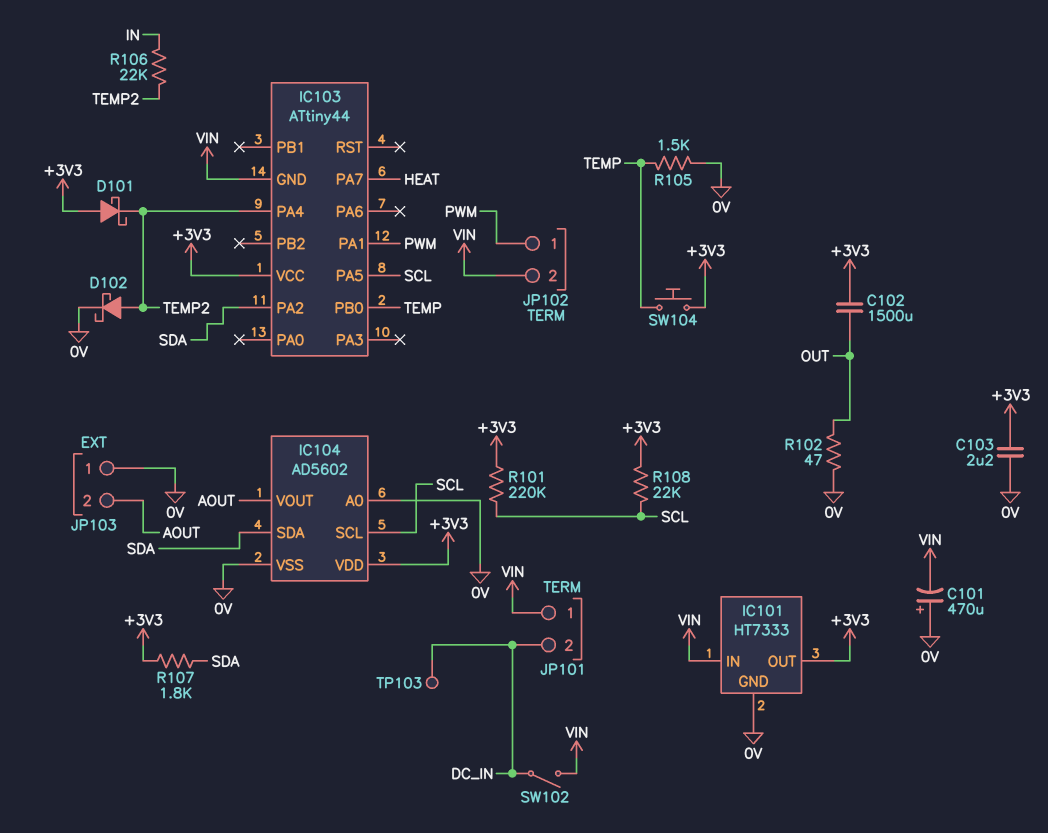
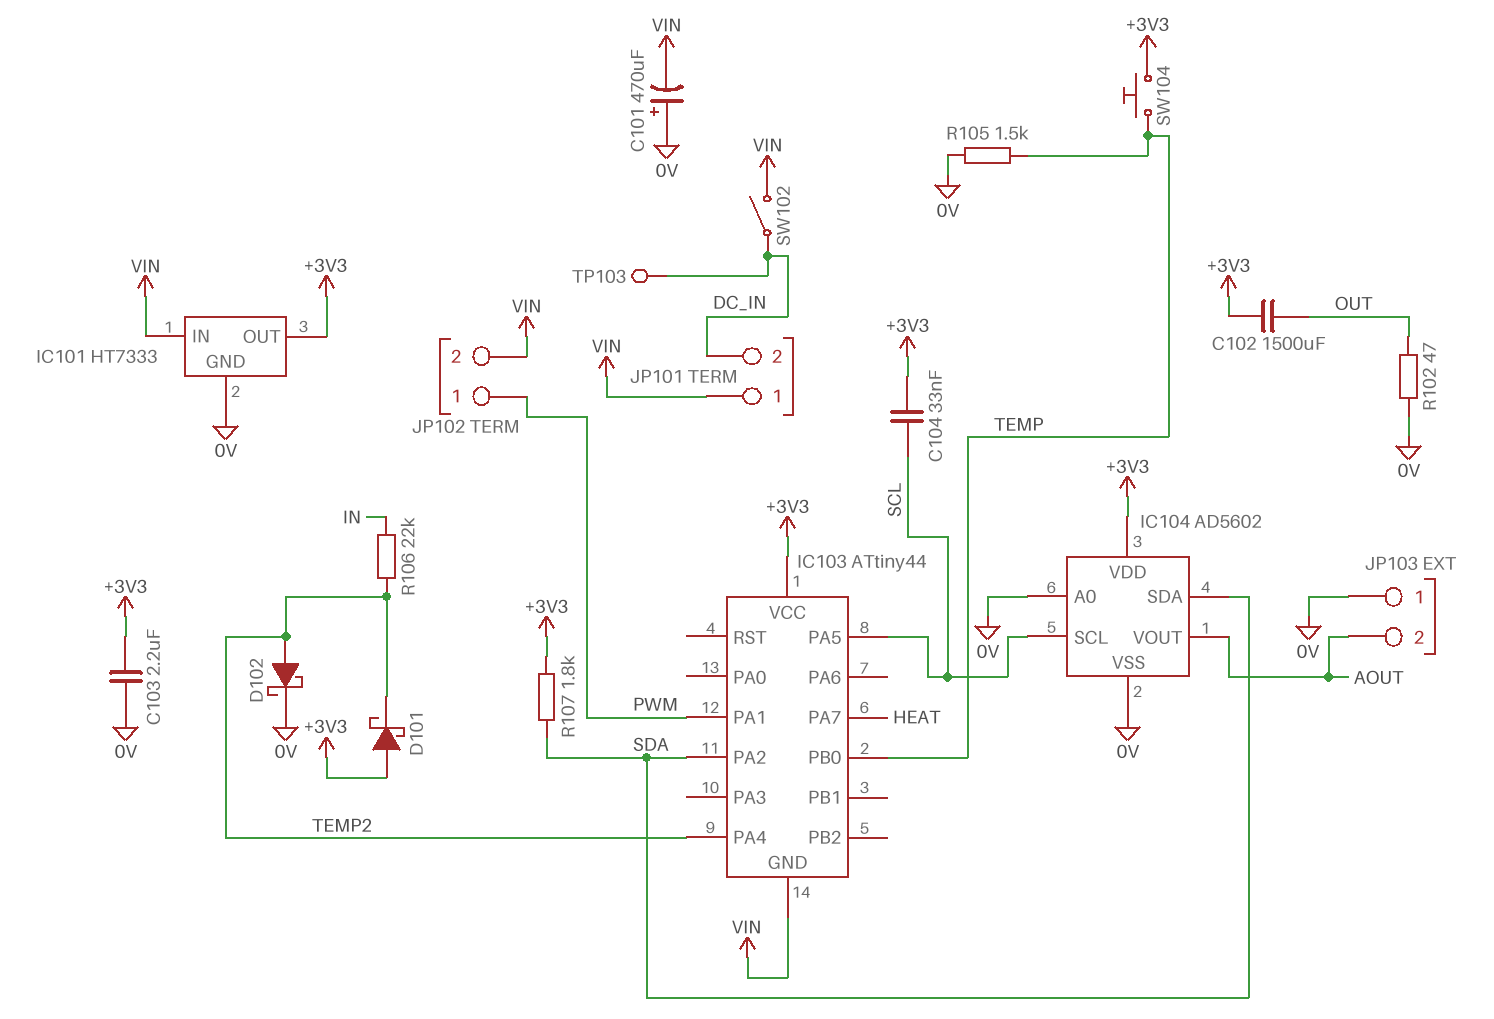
C104: none -> 33nF (+3V3, SCL)
R101: 220k (+3V3, SCL) -> none
R108: 22k (+3V3, SCL) -> none

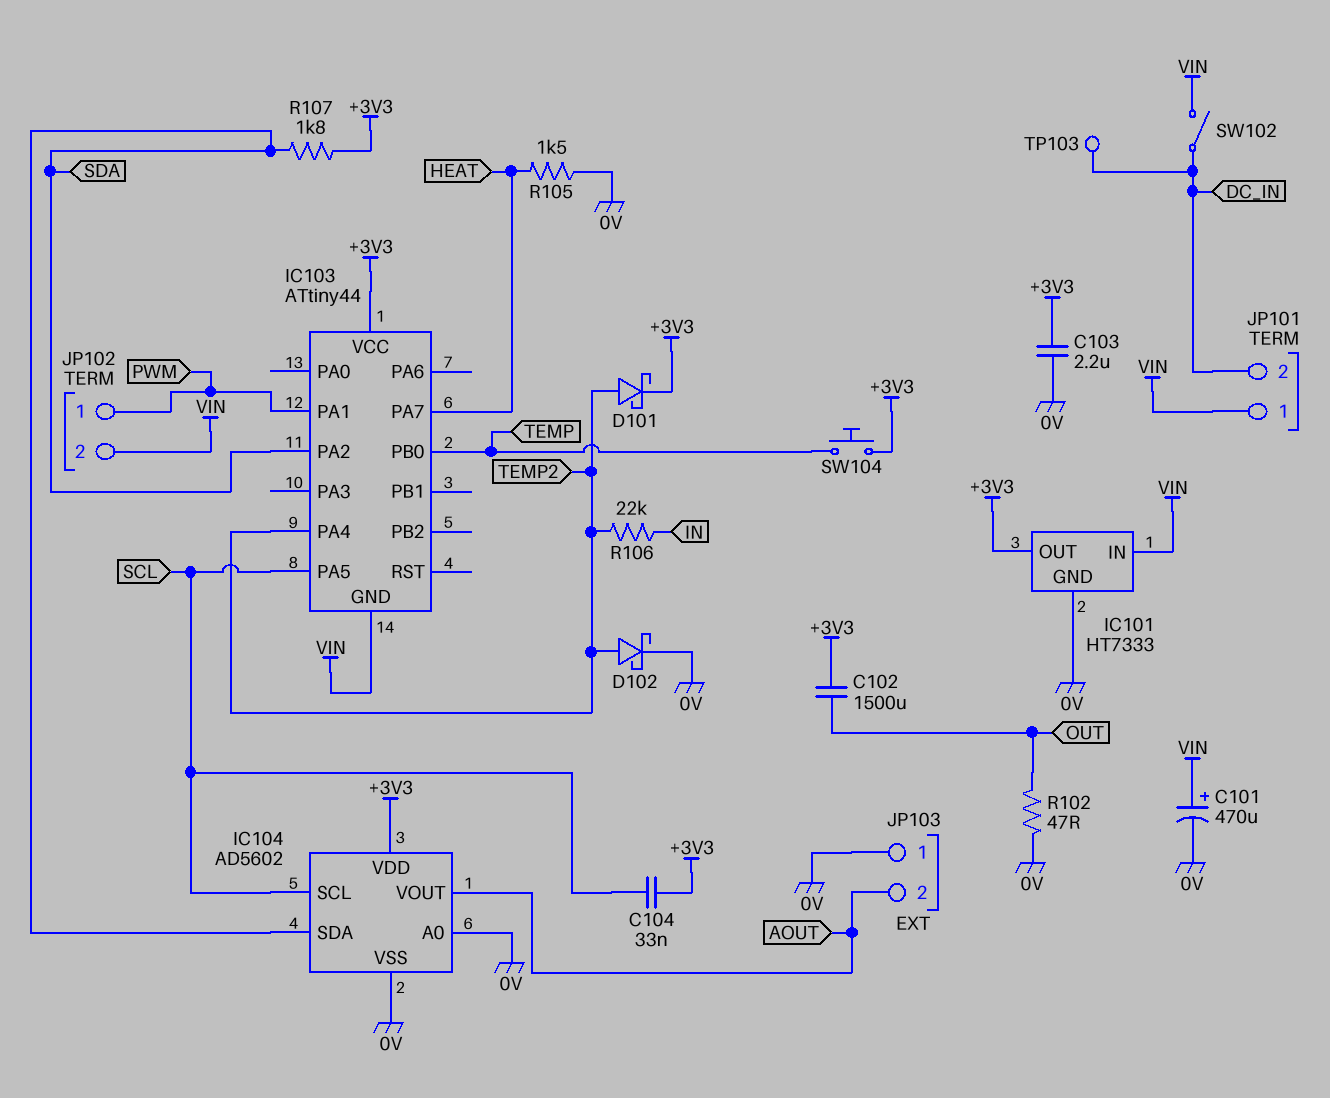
C101: 470uF (plus 0V, minus VIN) -> 470uF (plus VIN, minus 0V)
D101: schottky (A +3V3, K TEMP2) -> schottky (A TEMP2, K +3V3)
R105: 1.5k (0V, TEMP) -> 1.5k (0V, HEAT)

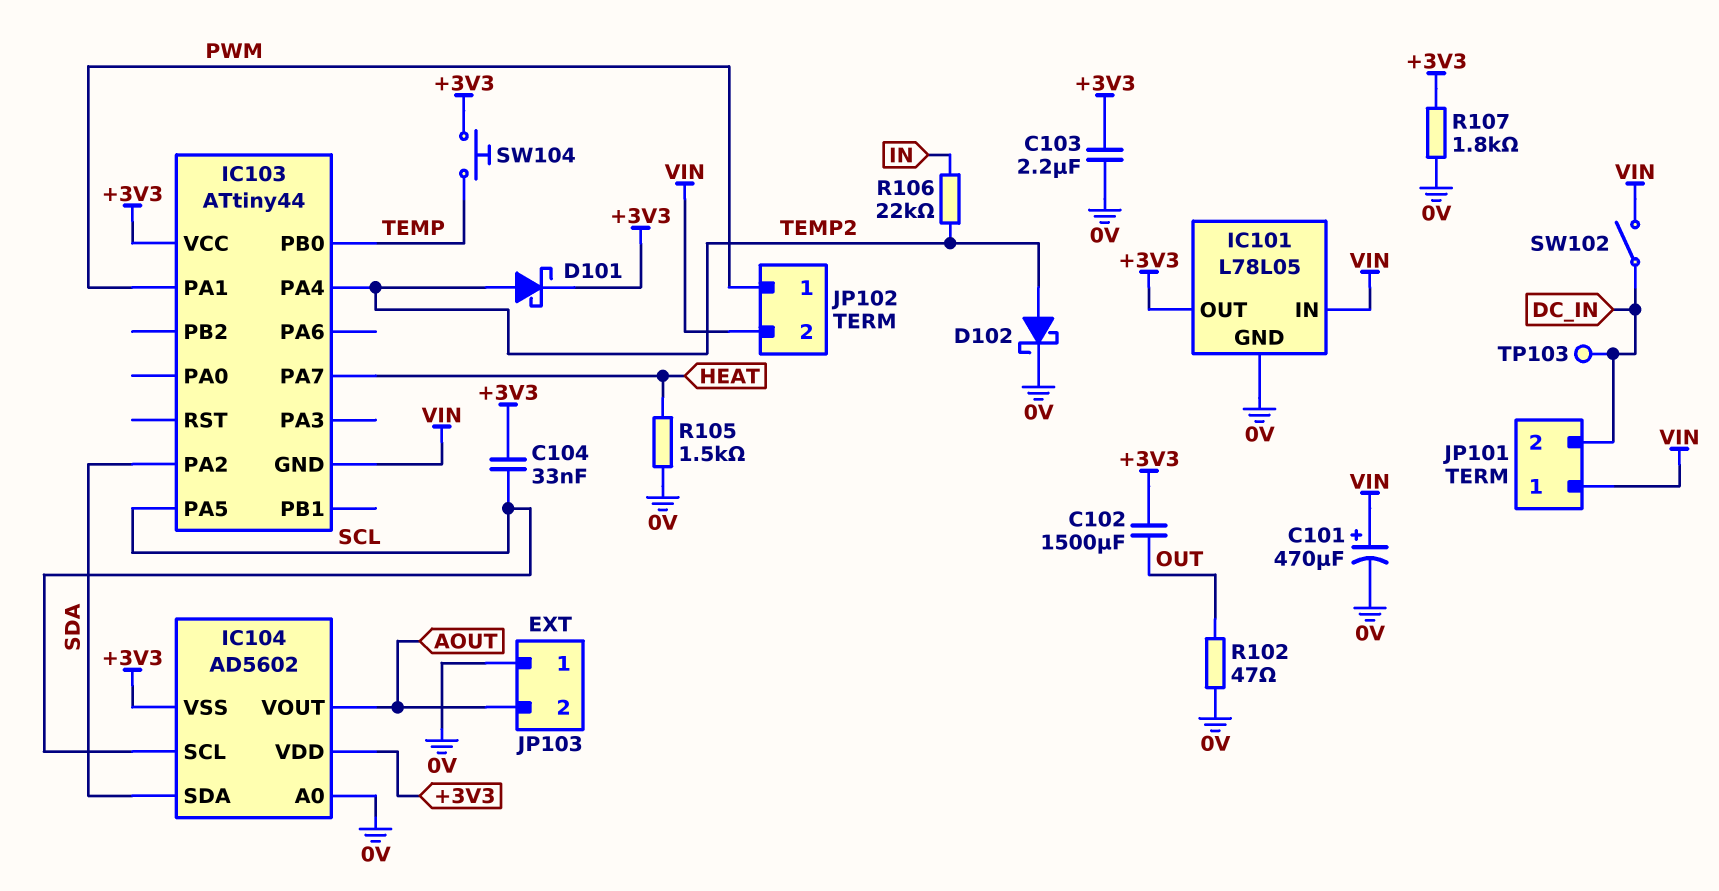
IC101: HT7333 -> L78L05
IC104 pin VSS: 0V -> +3V3
R107: 1.8k (+3V3, SDA) -> 1.8k (+3V3, 0V)

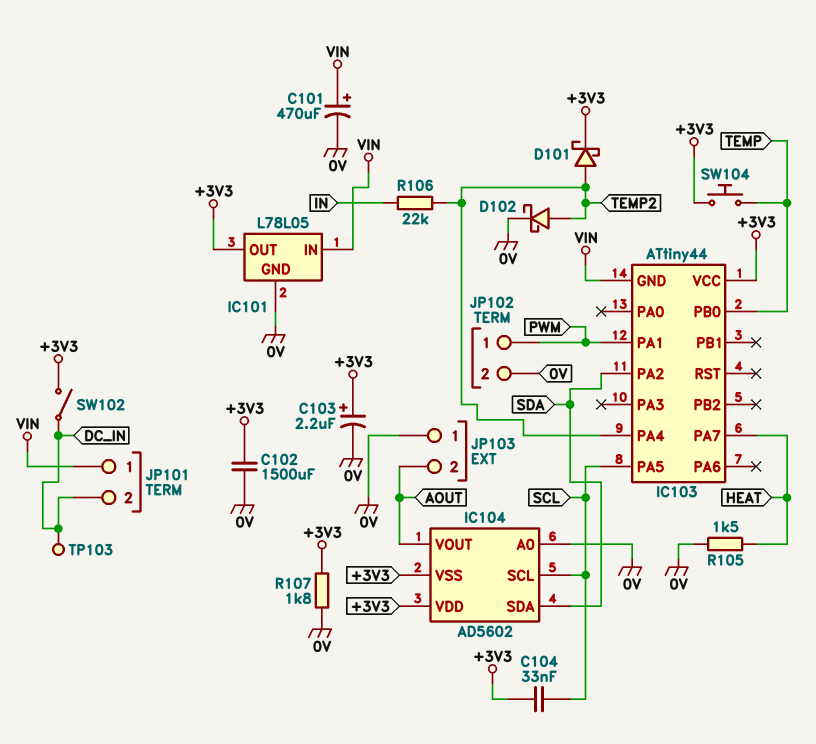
C102: 1500uF (+3V3, OUT) -> 1500uF (+3V3, 0V)
C103: 2.2uF (+3V3, 0V) -> 2.2uF (plus +3V3, minus 0V)
JP102 pin 2: VIN -> 0V
R102: 47 (0V, OUT) -> none
SW102: switch (DC_IN, VIN) -> switch (+3V3, DC_IN)

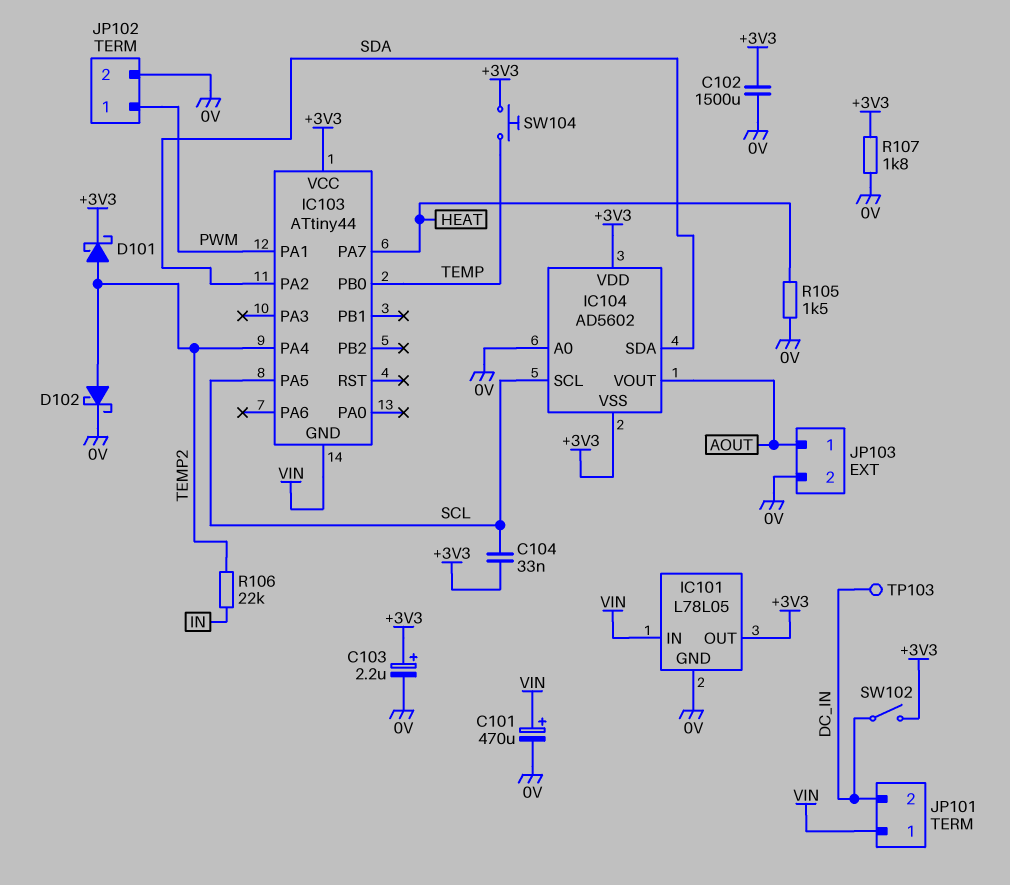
JP103 pin 1: 0V -> AOUT
JP103 pin 2: AOUT -> 0V

